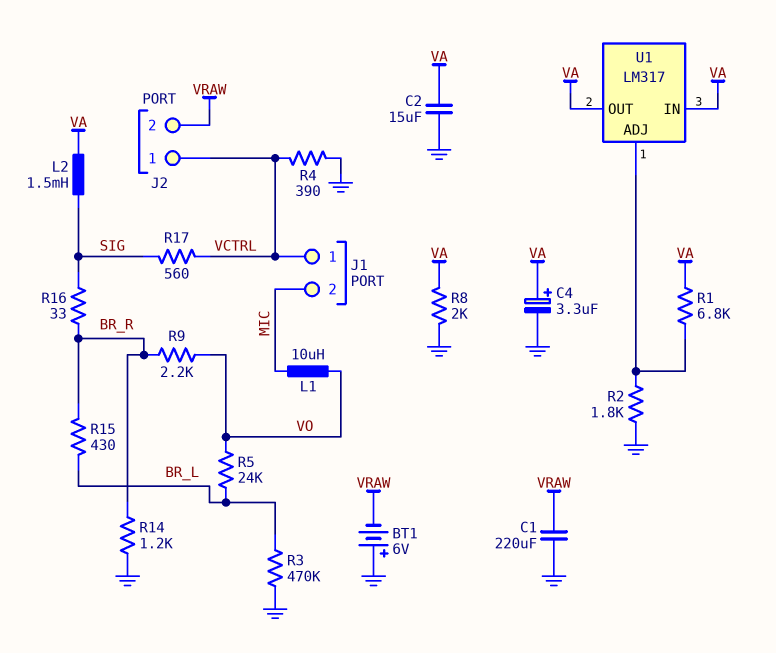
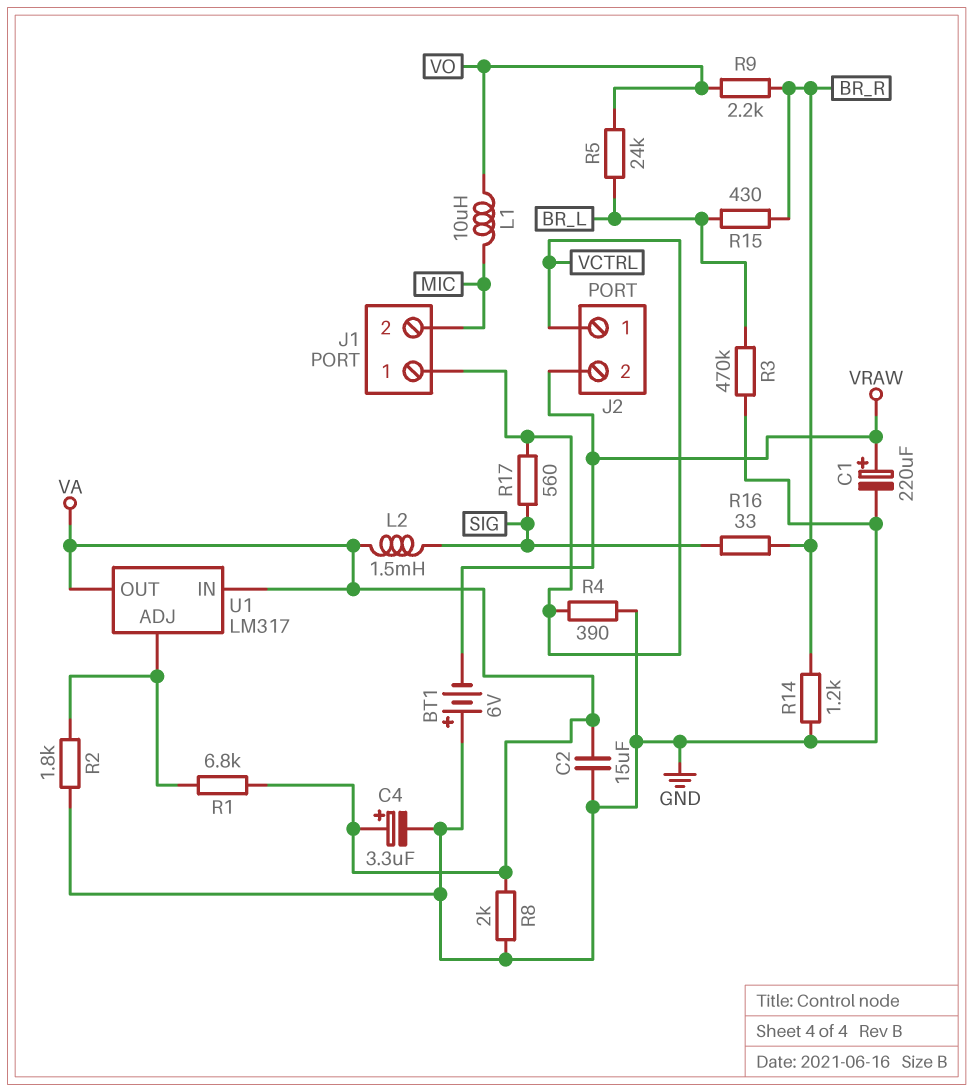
C1: 220uF (GND, VRAW) -> 220uF (plus VRAW, minus GND)

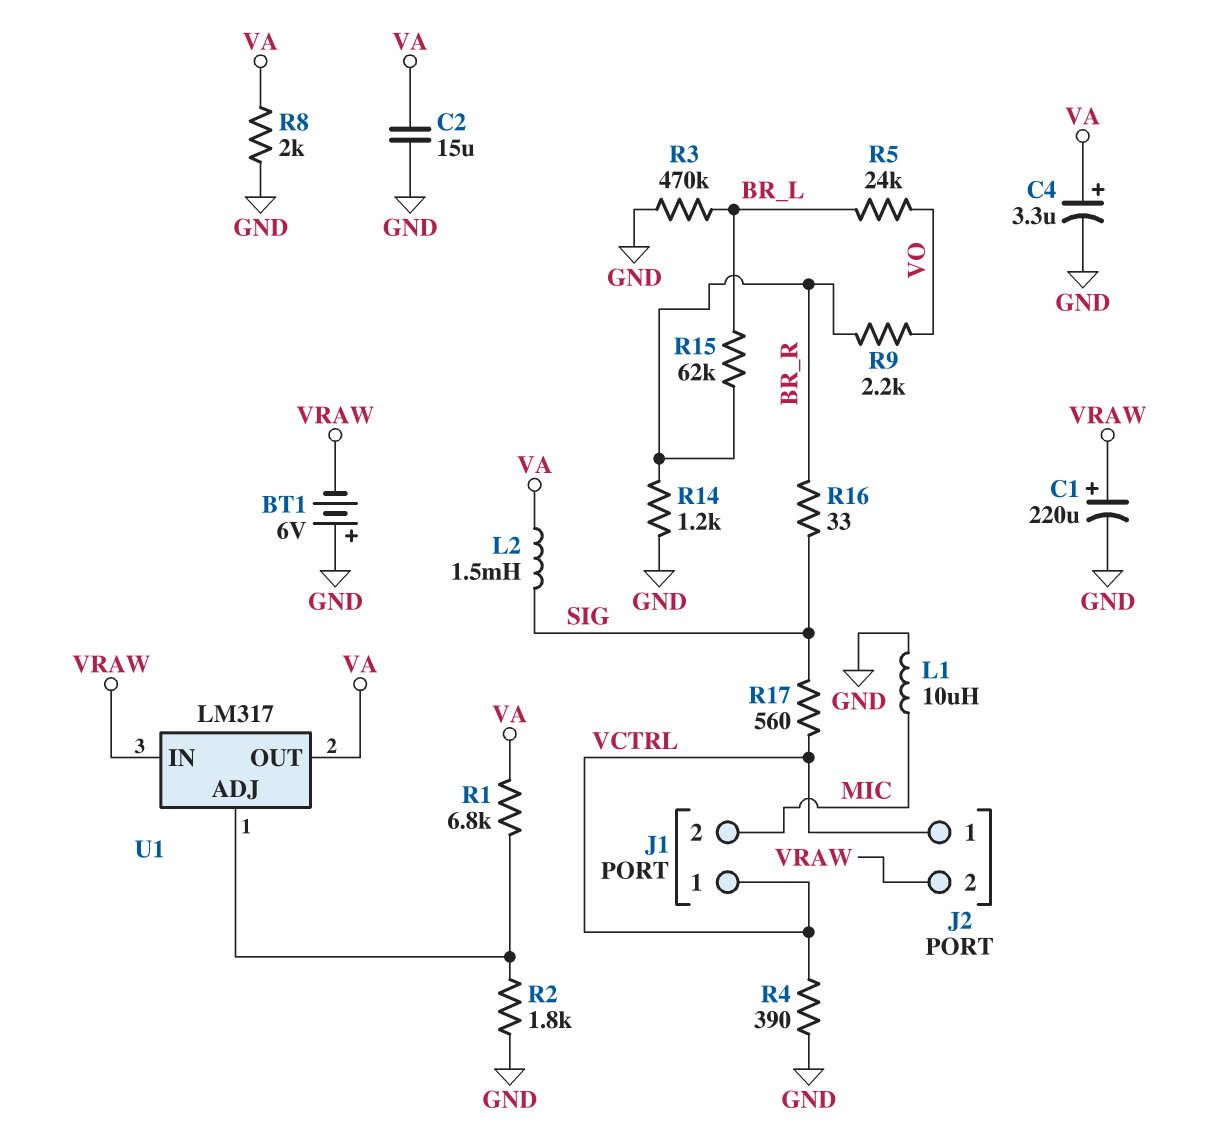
L1: 10uH (MIC, VO) -> 10uH (GND, MIC)
R15: 430 (BR_L, BR_R) -> 62k (BR_L, BR_R)
U1 pin IN: VA -> VRAW

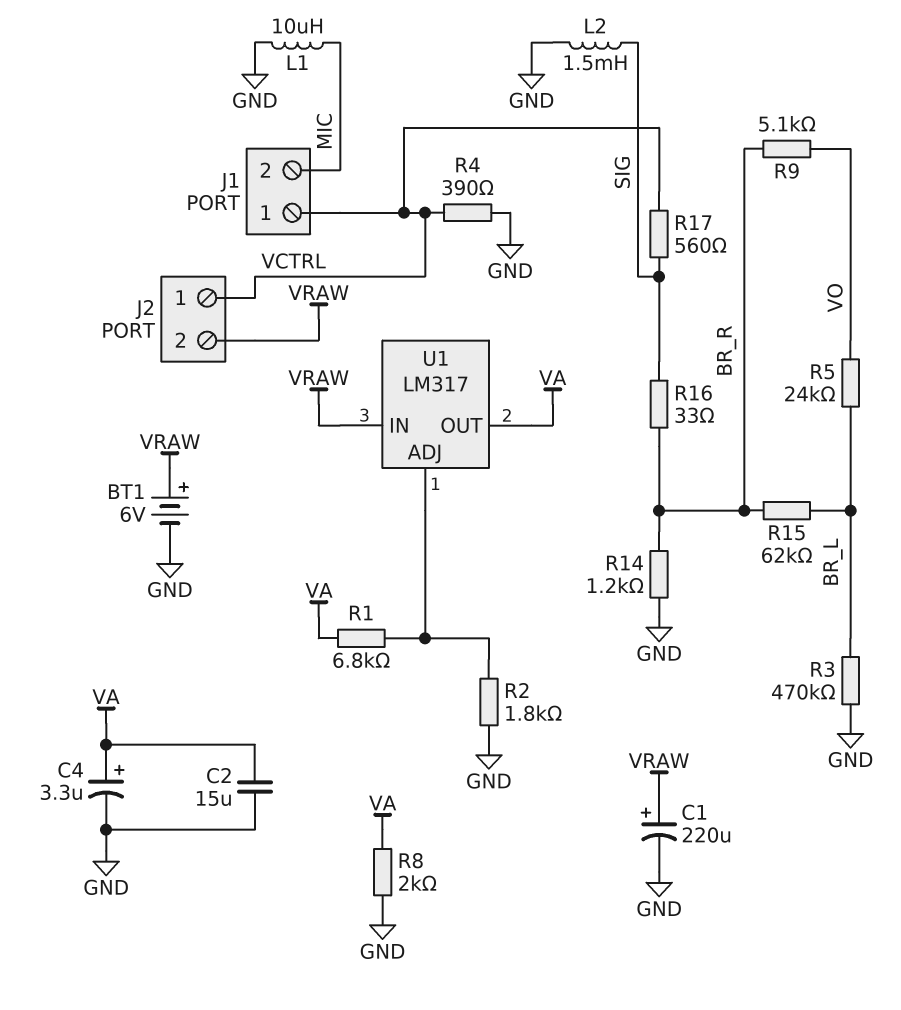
BT1: 6V (plus GND, minus VRAW) -> 6V (plus VRAW, minus GND)
L2: 1.5mH (SIG, VA) -> 1.5mH (GND, SIG)
R9: 2.2k (BR_R, VO) -> 5.1k (BR_R, VO)

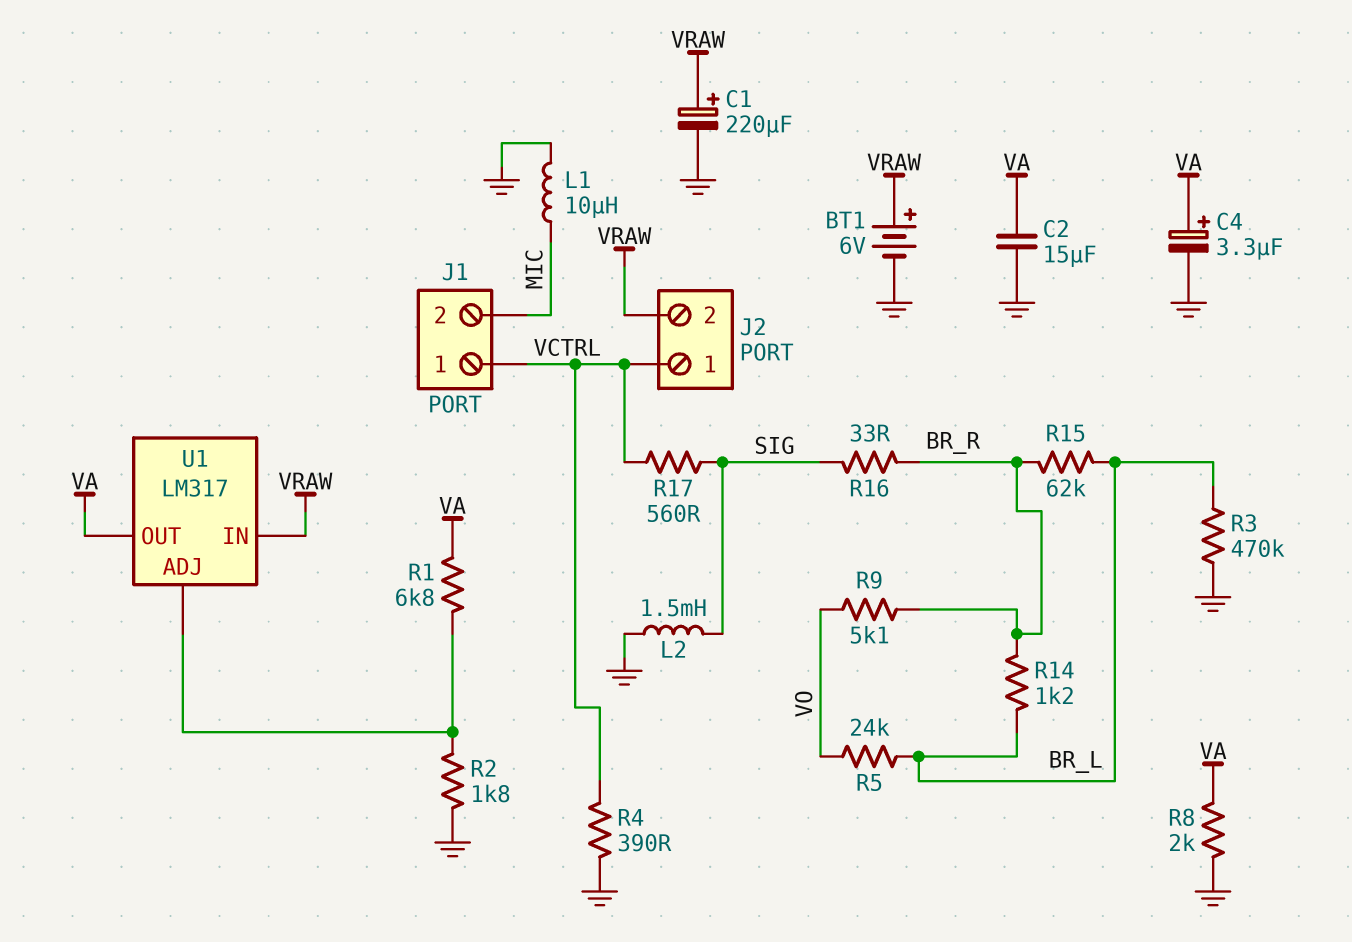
R14: 1.2k (BR_R, GND) -> 1.2k (BR_L, BR_R)

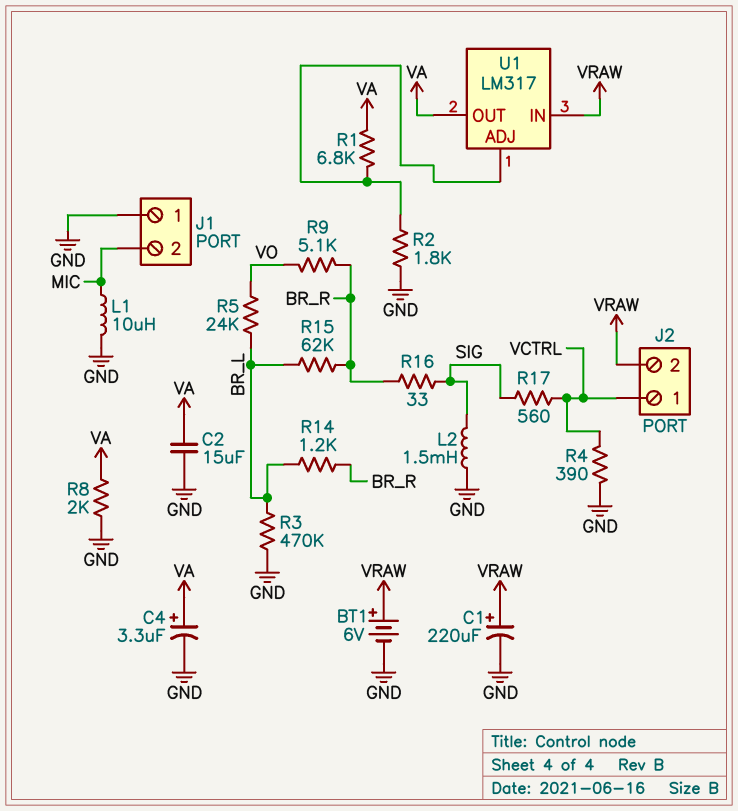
J1 pin 1: VCTRL -> GND

